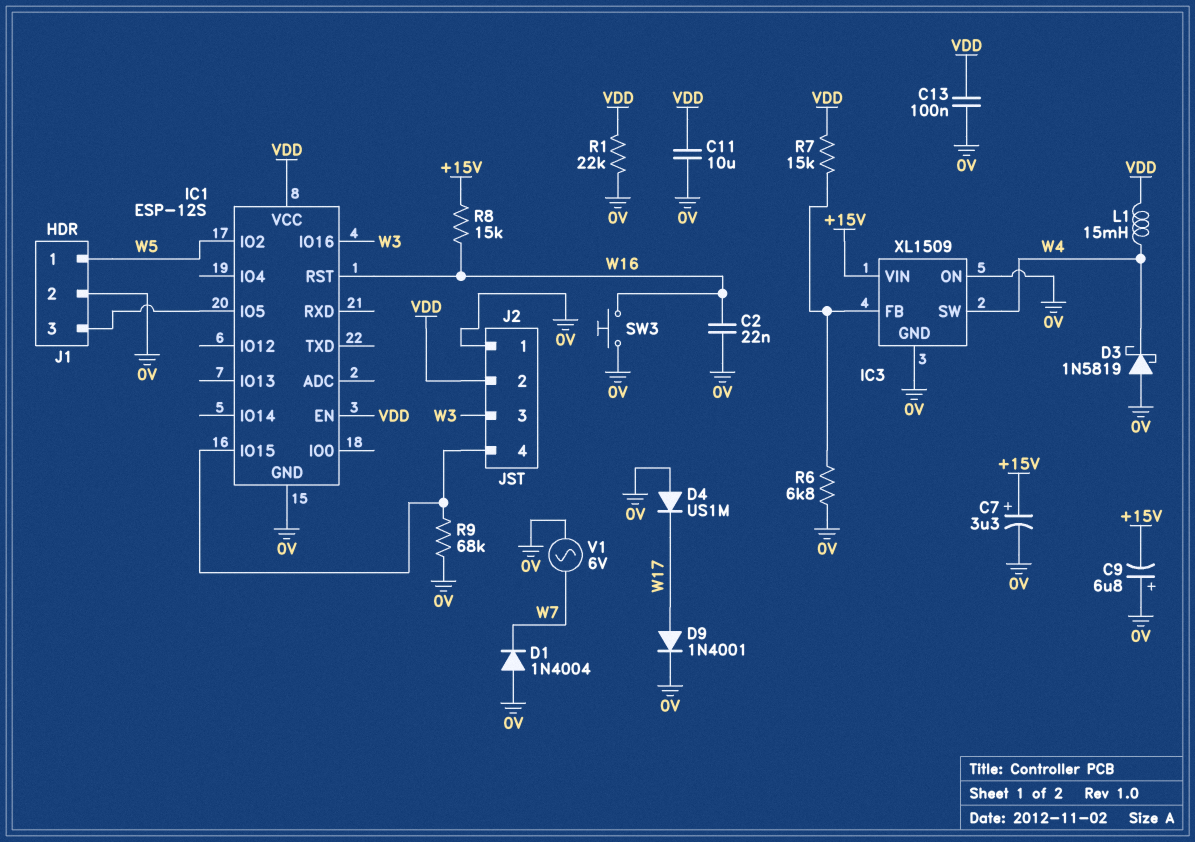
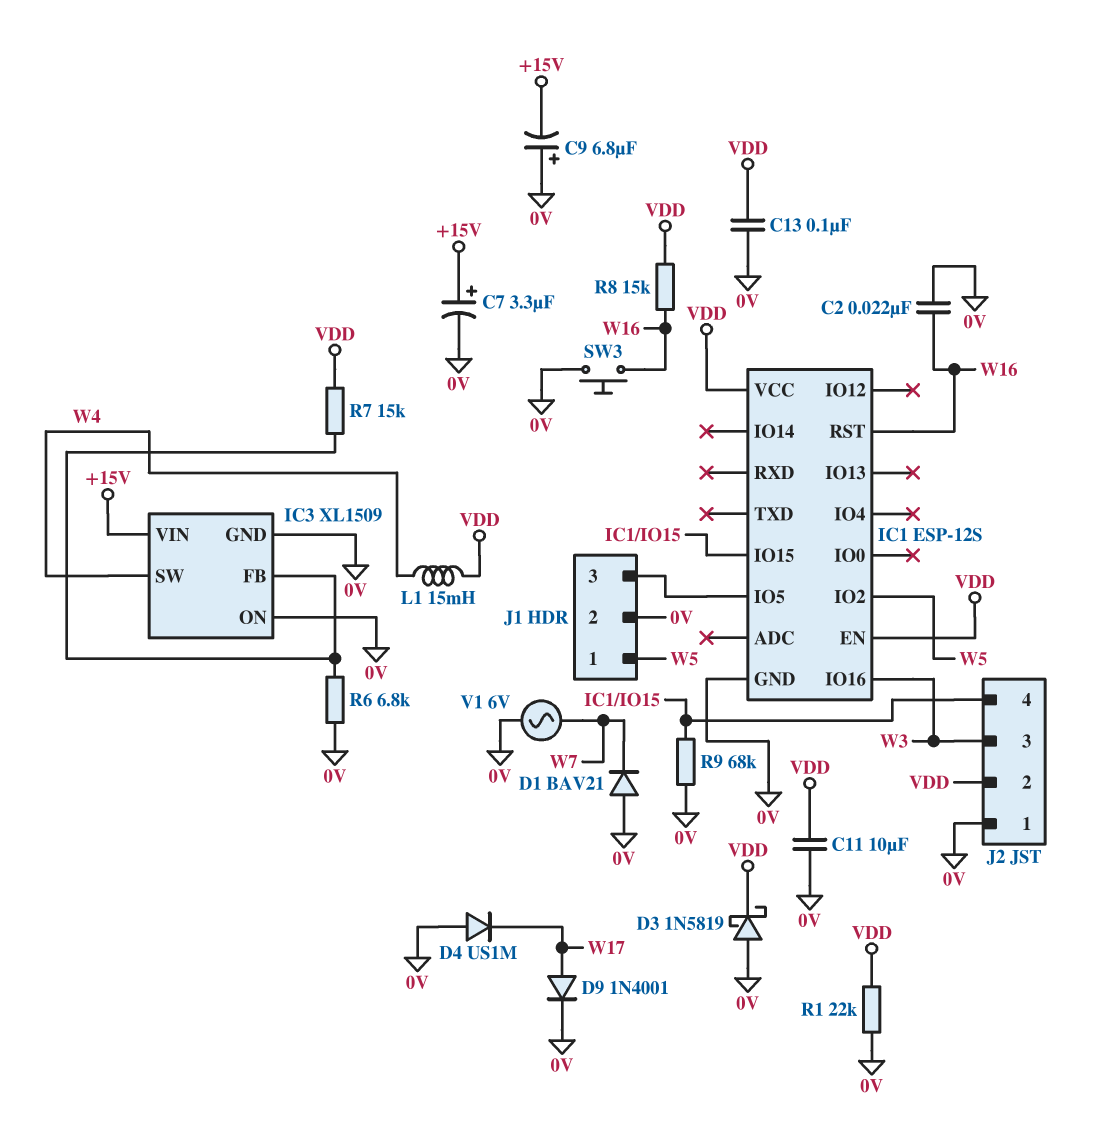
D1: diode 1N4004 (A 0V, K W7) -> diode BAV21 (A 0V, K W7)
D3: schottky 1N5819 (A 0V, K W4) -> schottky 1N5819 (A 0V, K VDD)
R8: 15k (+15V, W16) -> 15k (VDD, W16)

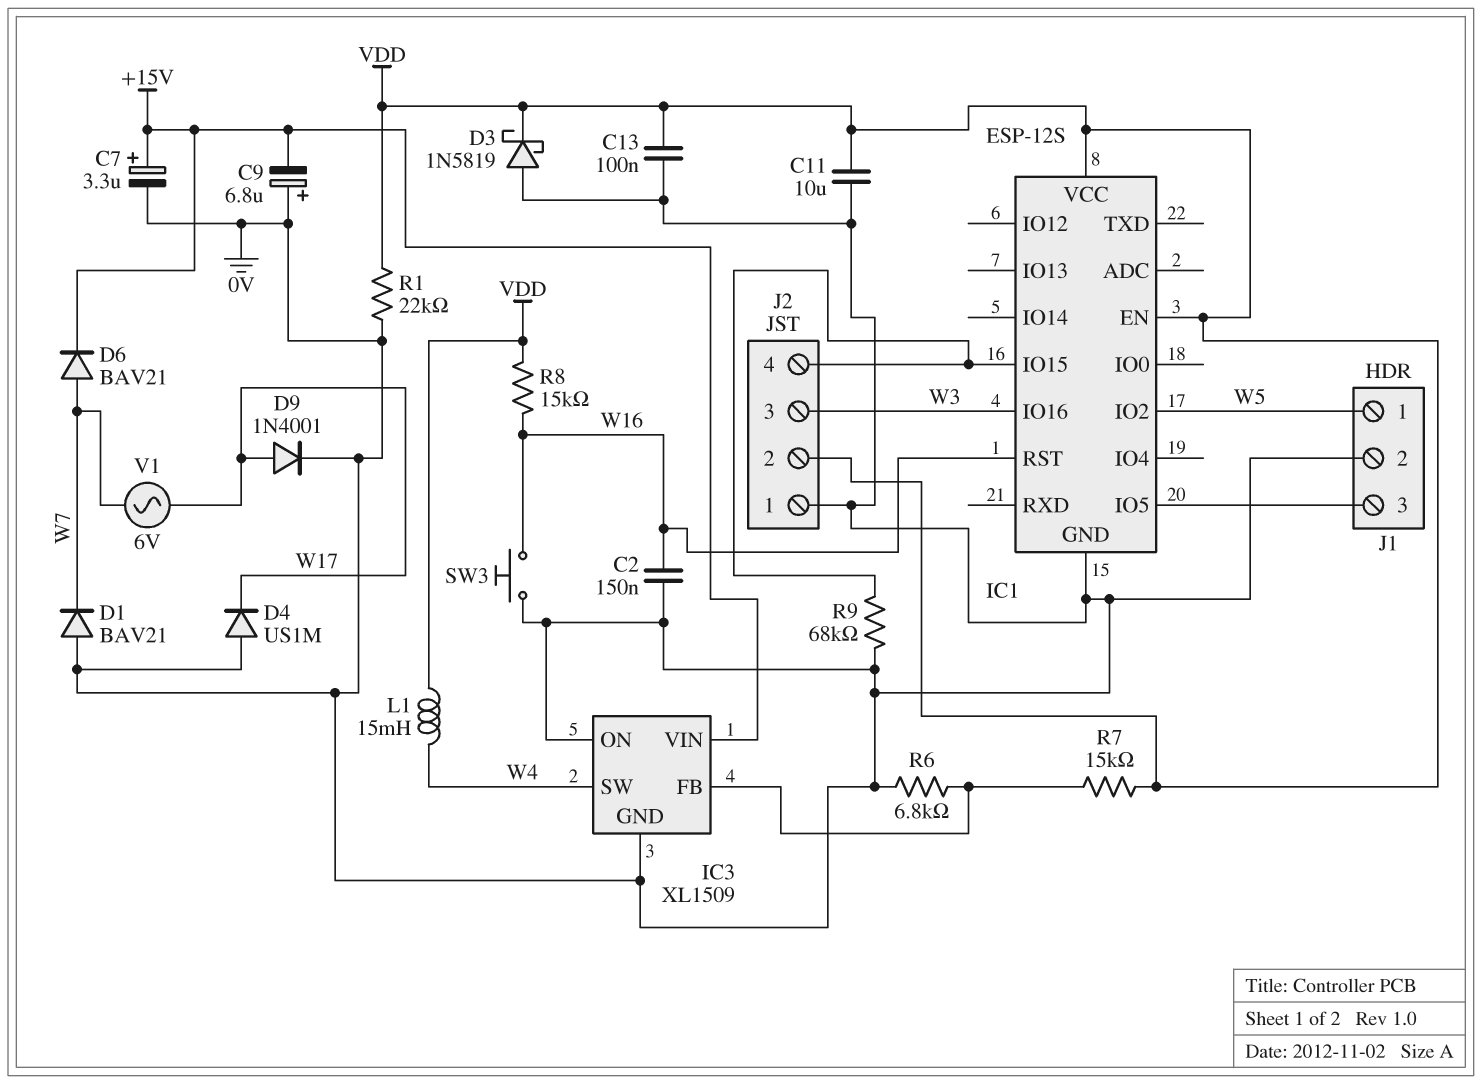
C2: 22nF (0V, W16) -> 150nF (0V, W16)
D6: none -> diode BAV21 (A W7, K +15V)
V1: AC 6V (0V, W7) -> AC 6V (W7, W17)

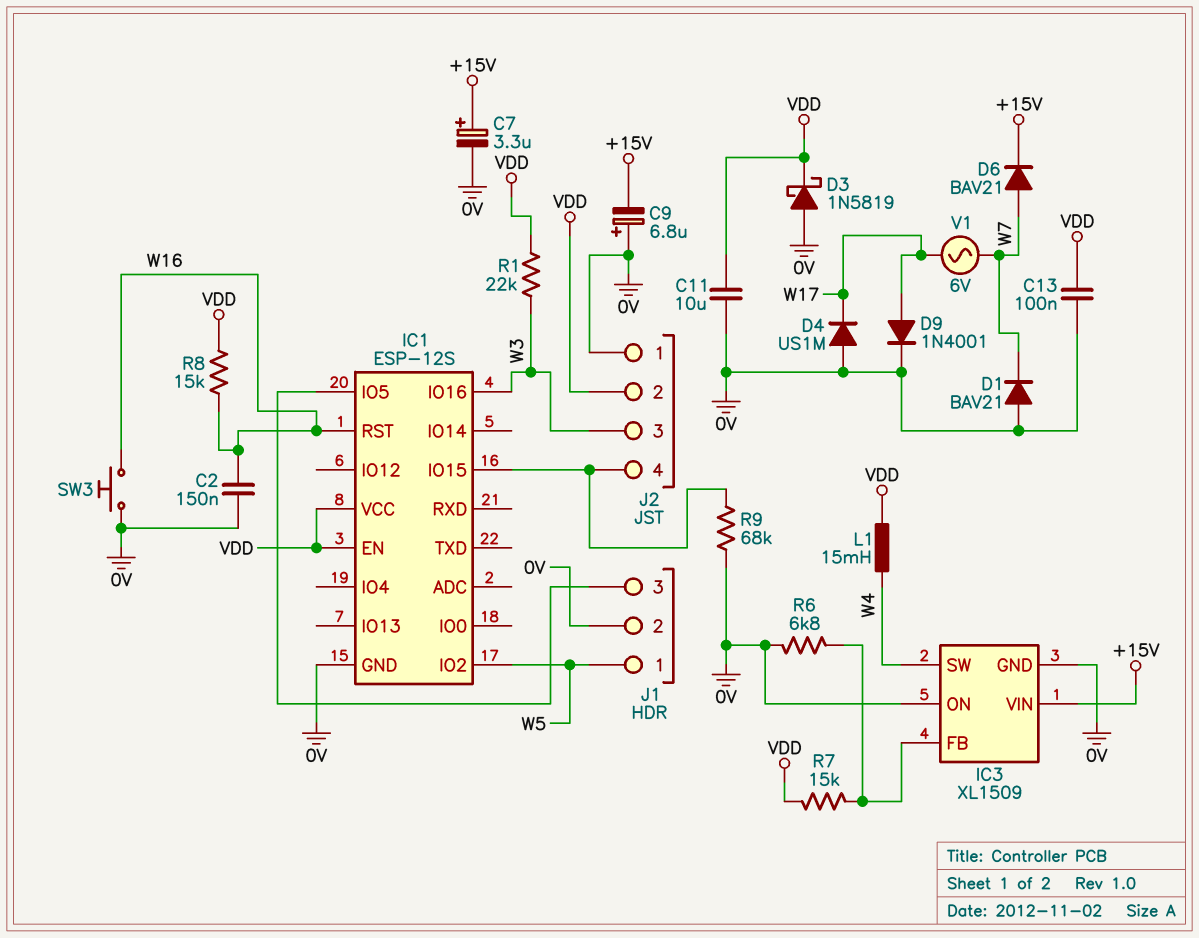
R1: 22k (0V, VDD) -> 22k (VDD, W3)

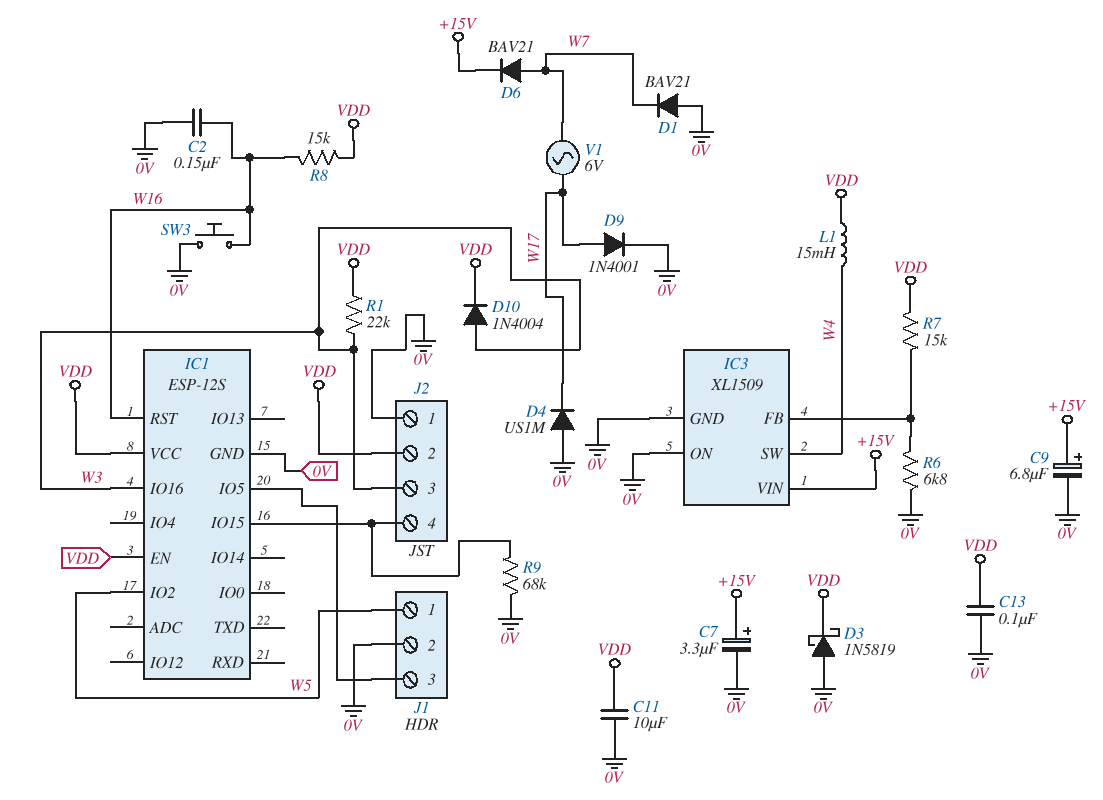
C9: 6.8uF (plus 0V, minus +15V) -> 6.8uF (plus +15V, minus 0V)
D10: none -> diode 1N4004 (A W3, K VDD)

